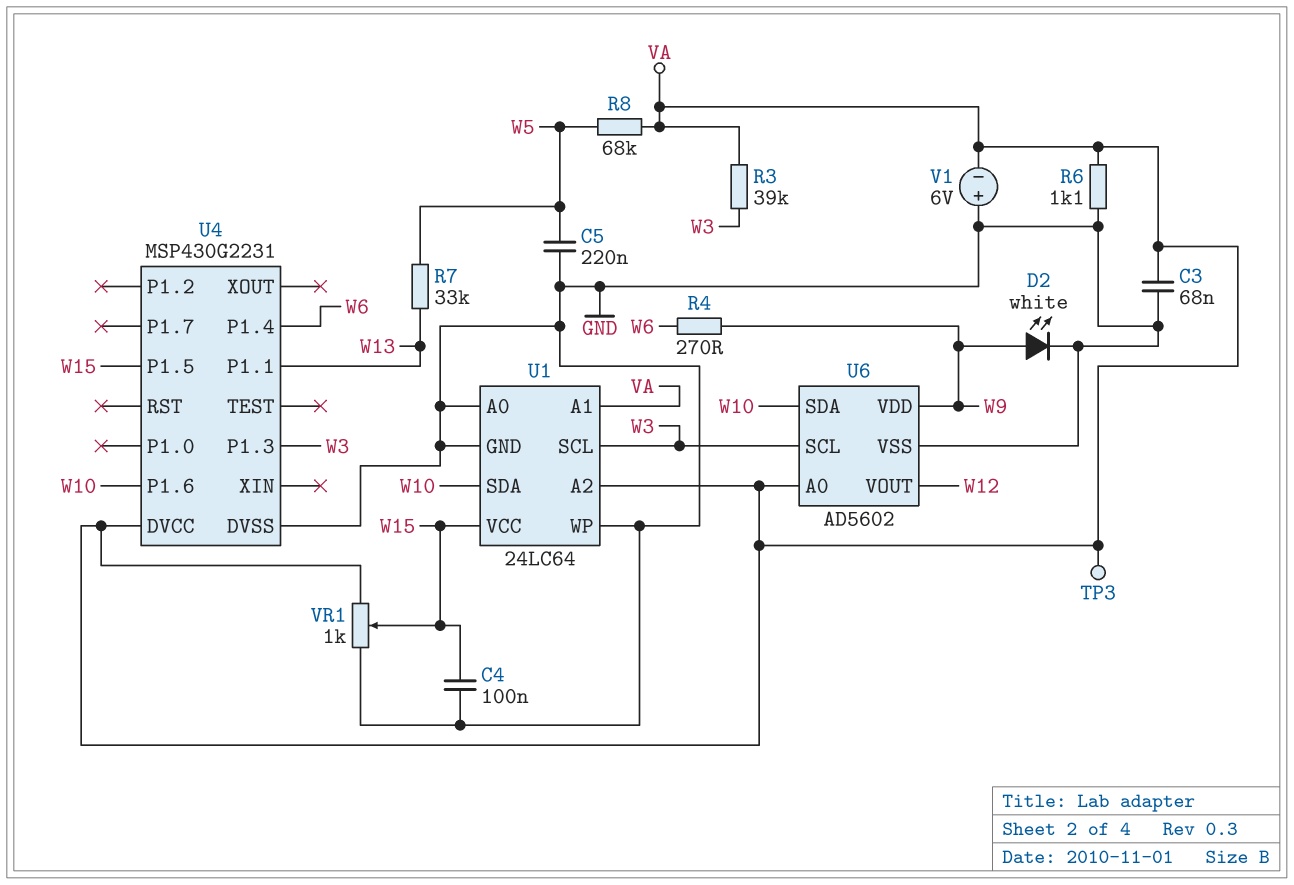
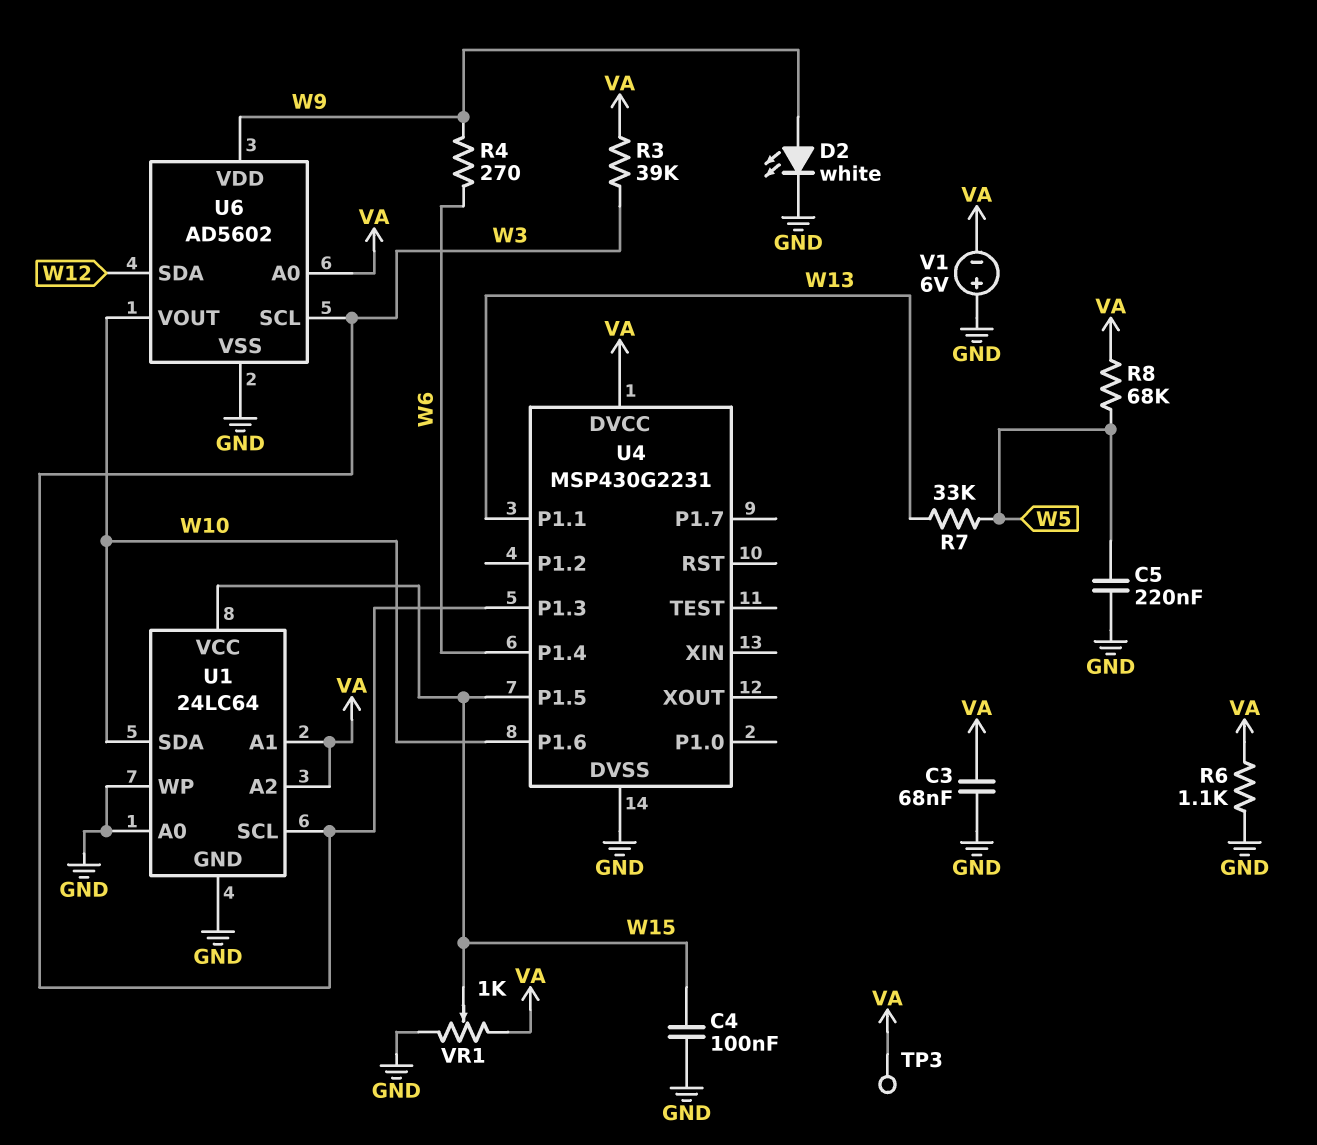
U6 pin SDA: W10 -> W12
U6 pin VOUT: W12 -> W10

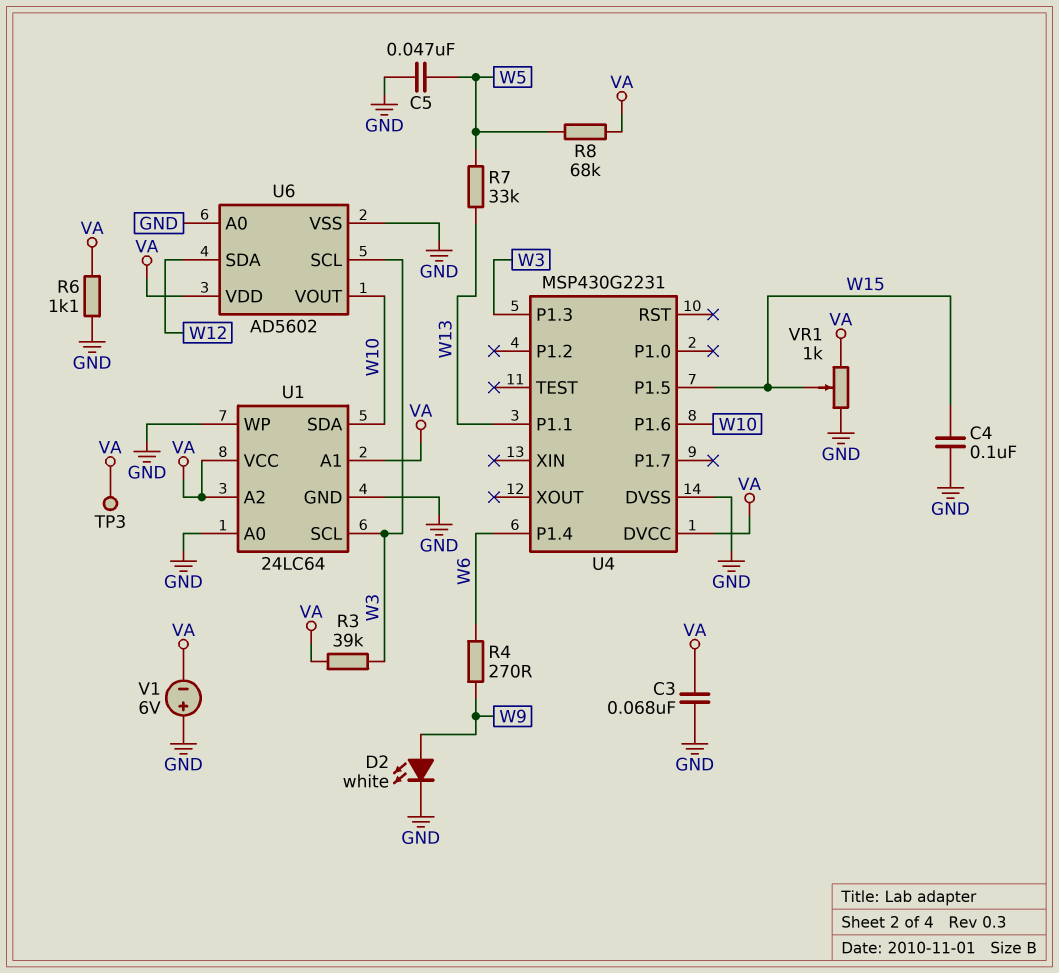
C5: 220nF (GND, W5) -> 47nF (GND, W5)
U1 pin VCC: W15 -> VA
U6 pin A0: VA -> GND
U6 pin VDD: W9 -> VA

